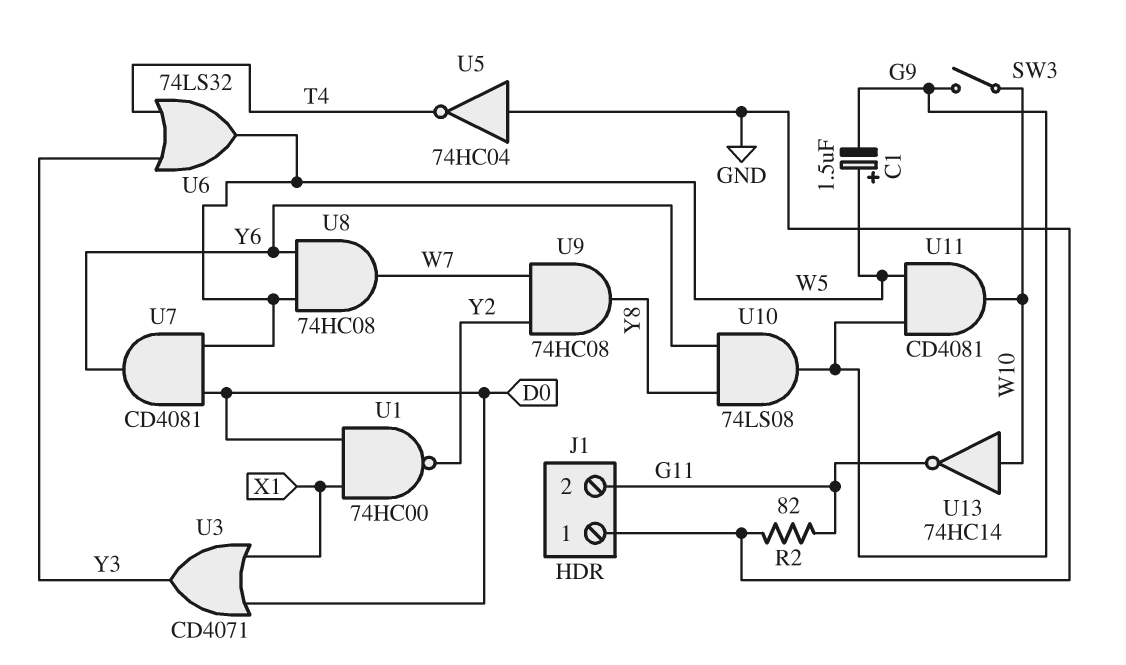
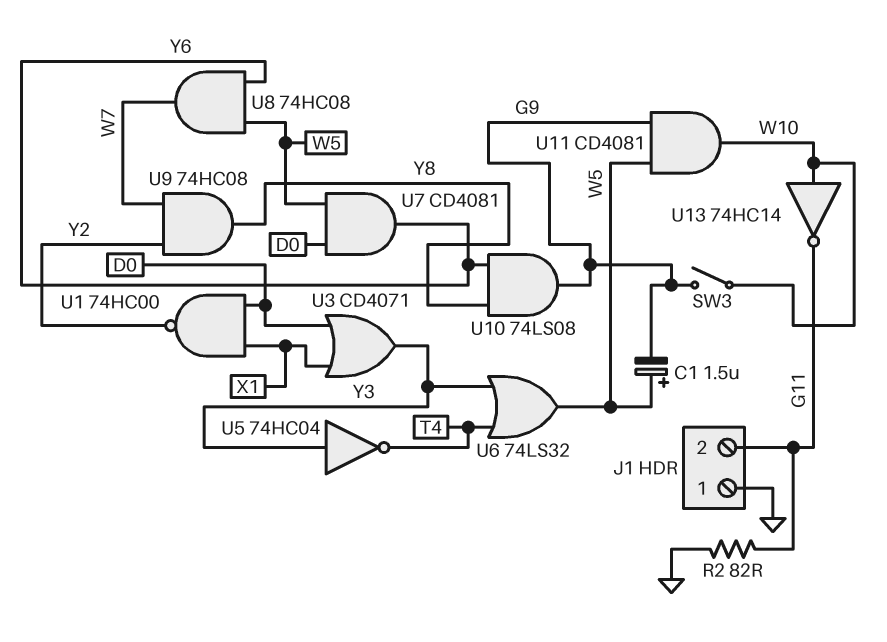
U5: NOT 74HC04 (in GND, out T4) -> NOT 74HC04 (in Y3, out T4)

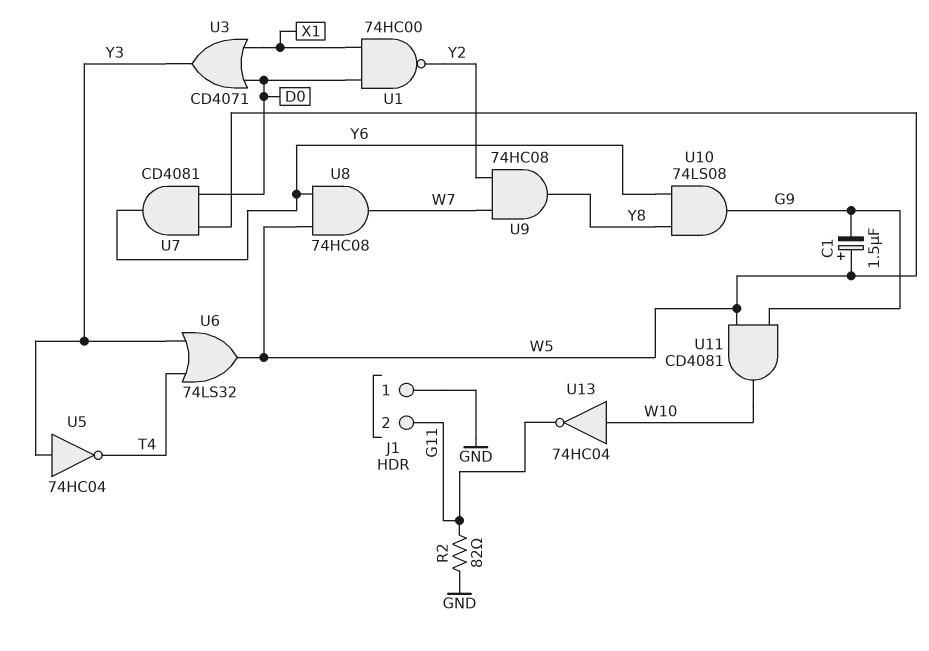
SW3: switch (G9, W10) -> none
U13: NOT 74HC14 (in W10, out G11) -> NOT 74HC04 (in W10, out G11)

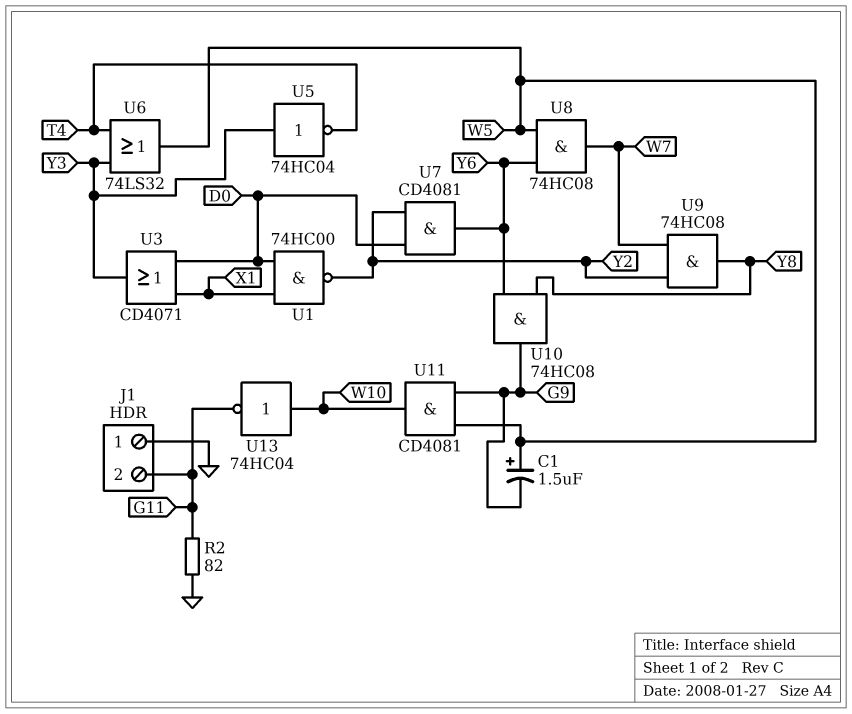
U7: AND CD4081 (in D0, in W5, out Y6) -> AND CD4081 (in D0, in Y2, out Y6)
U10: AND 74LS08 (in Y6, in Y8, out G9) -> AND 74HC08 (in Y6, in Y8, out G9)

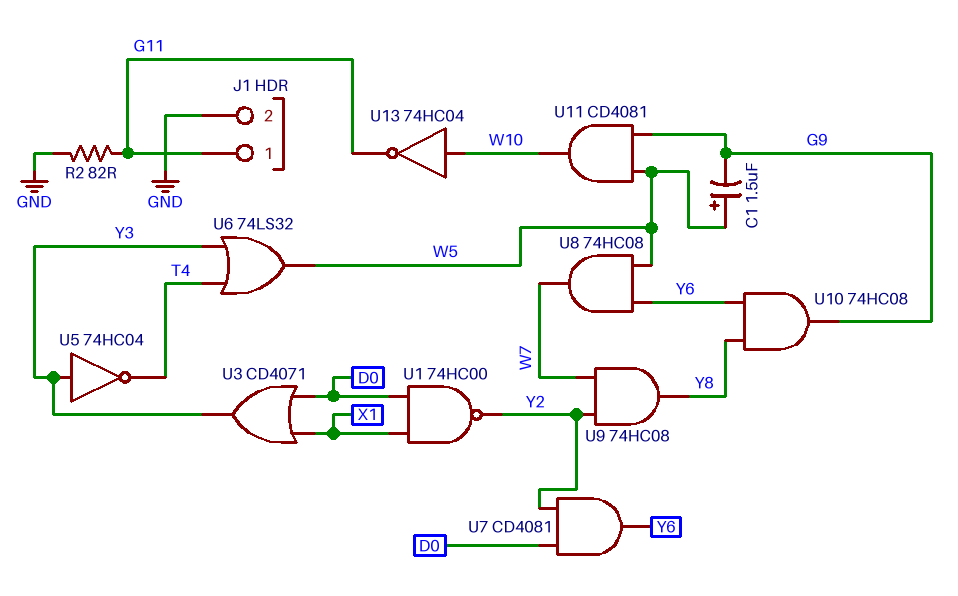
J1 pin 1: GND -> G11
J1 pin 2: G11 -> GND

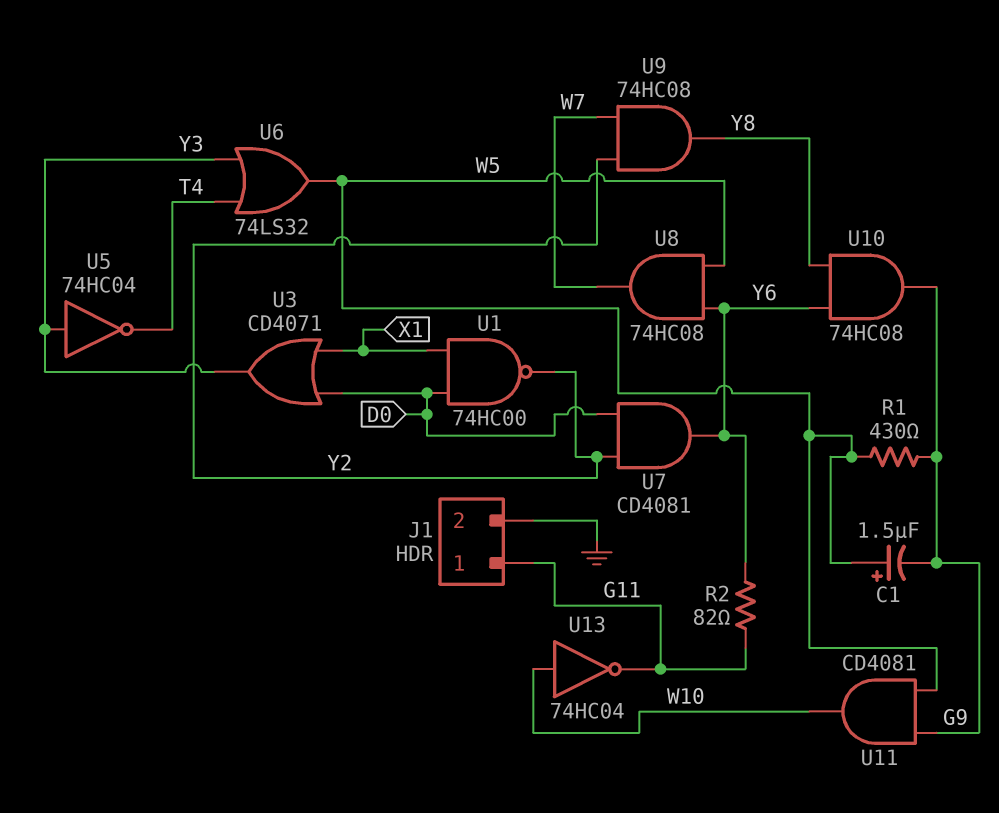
R1: none -> 430 (G9, W5)
R2: 82 (G11, GND) -> 82 (G11, Y6)

